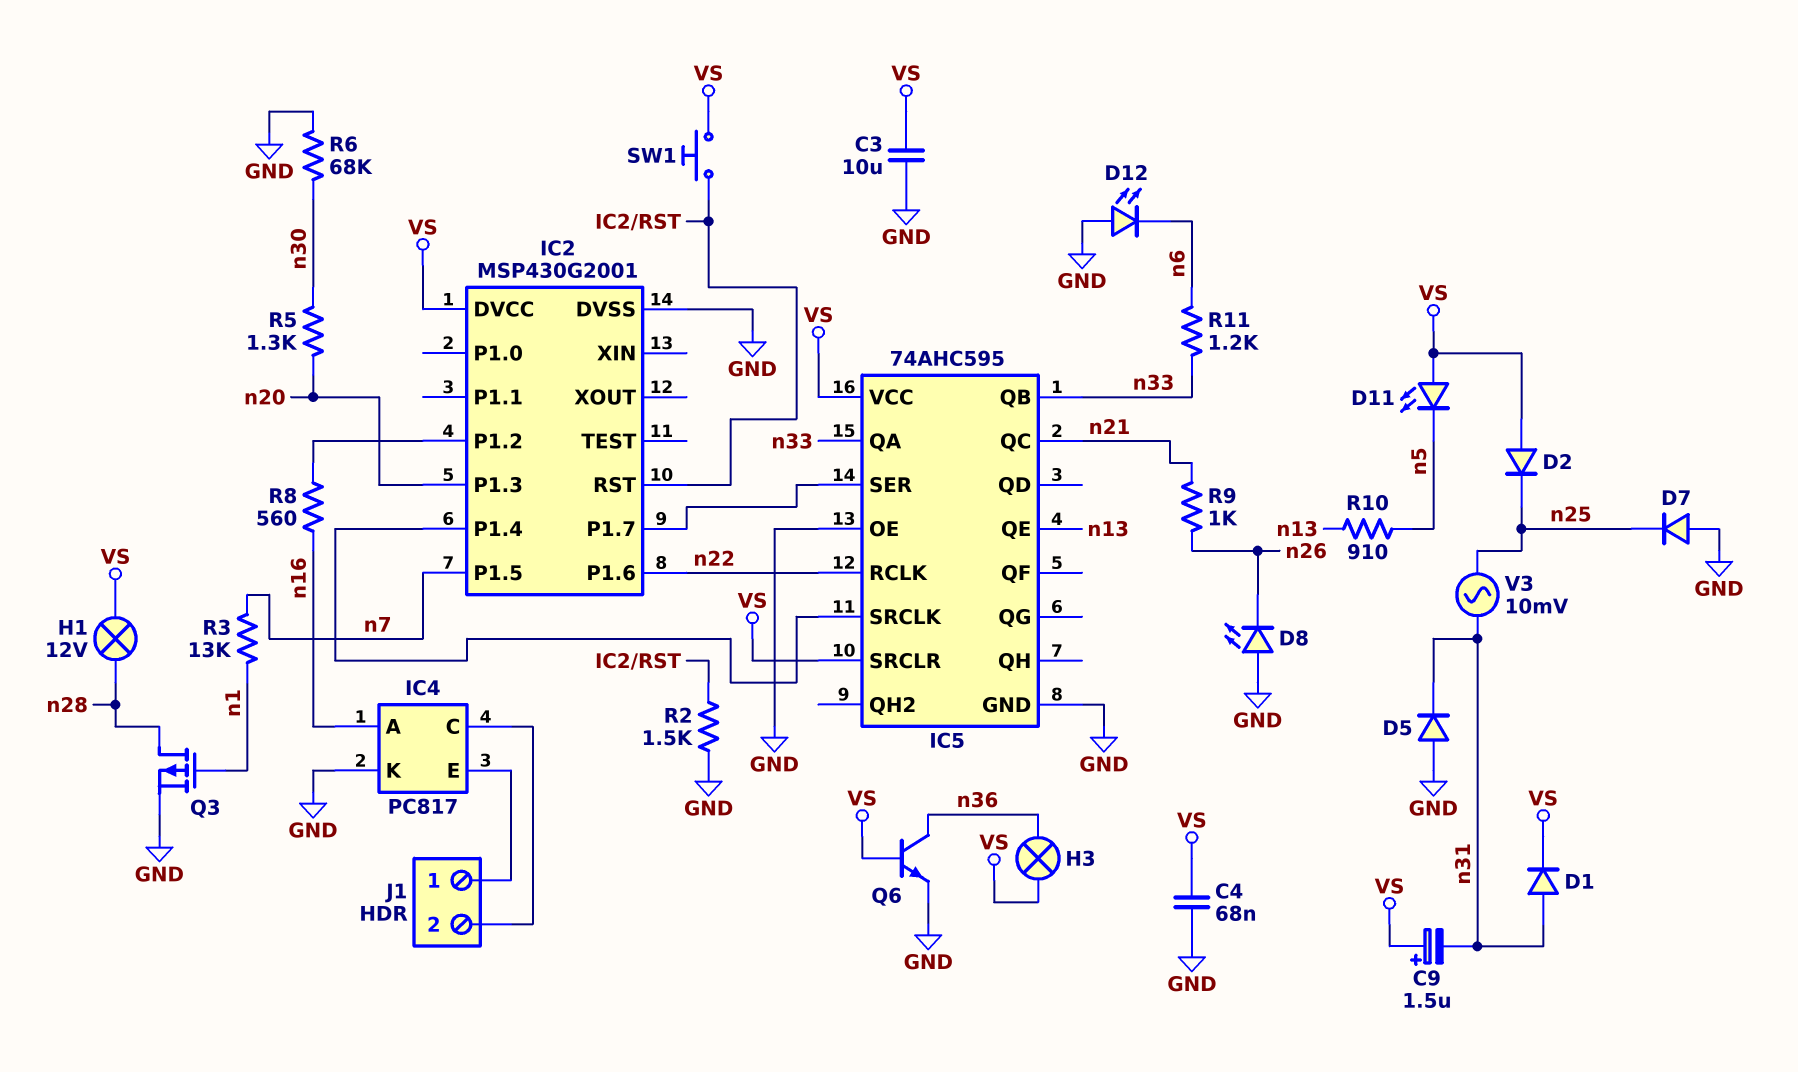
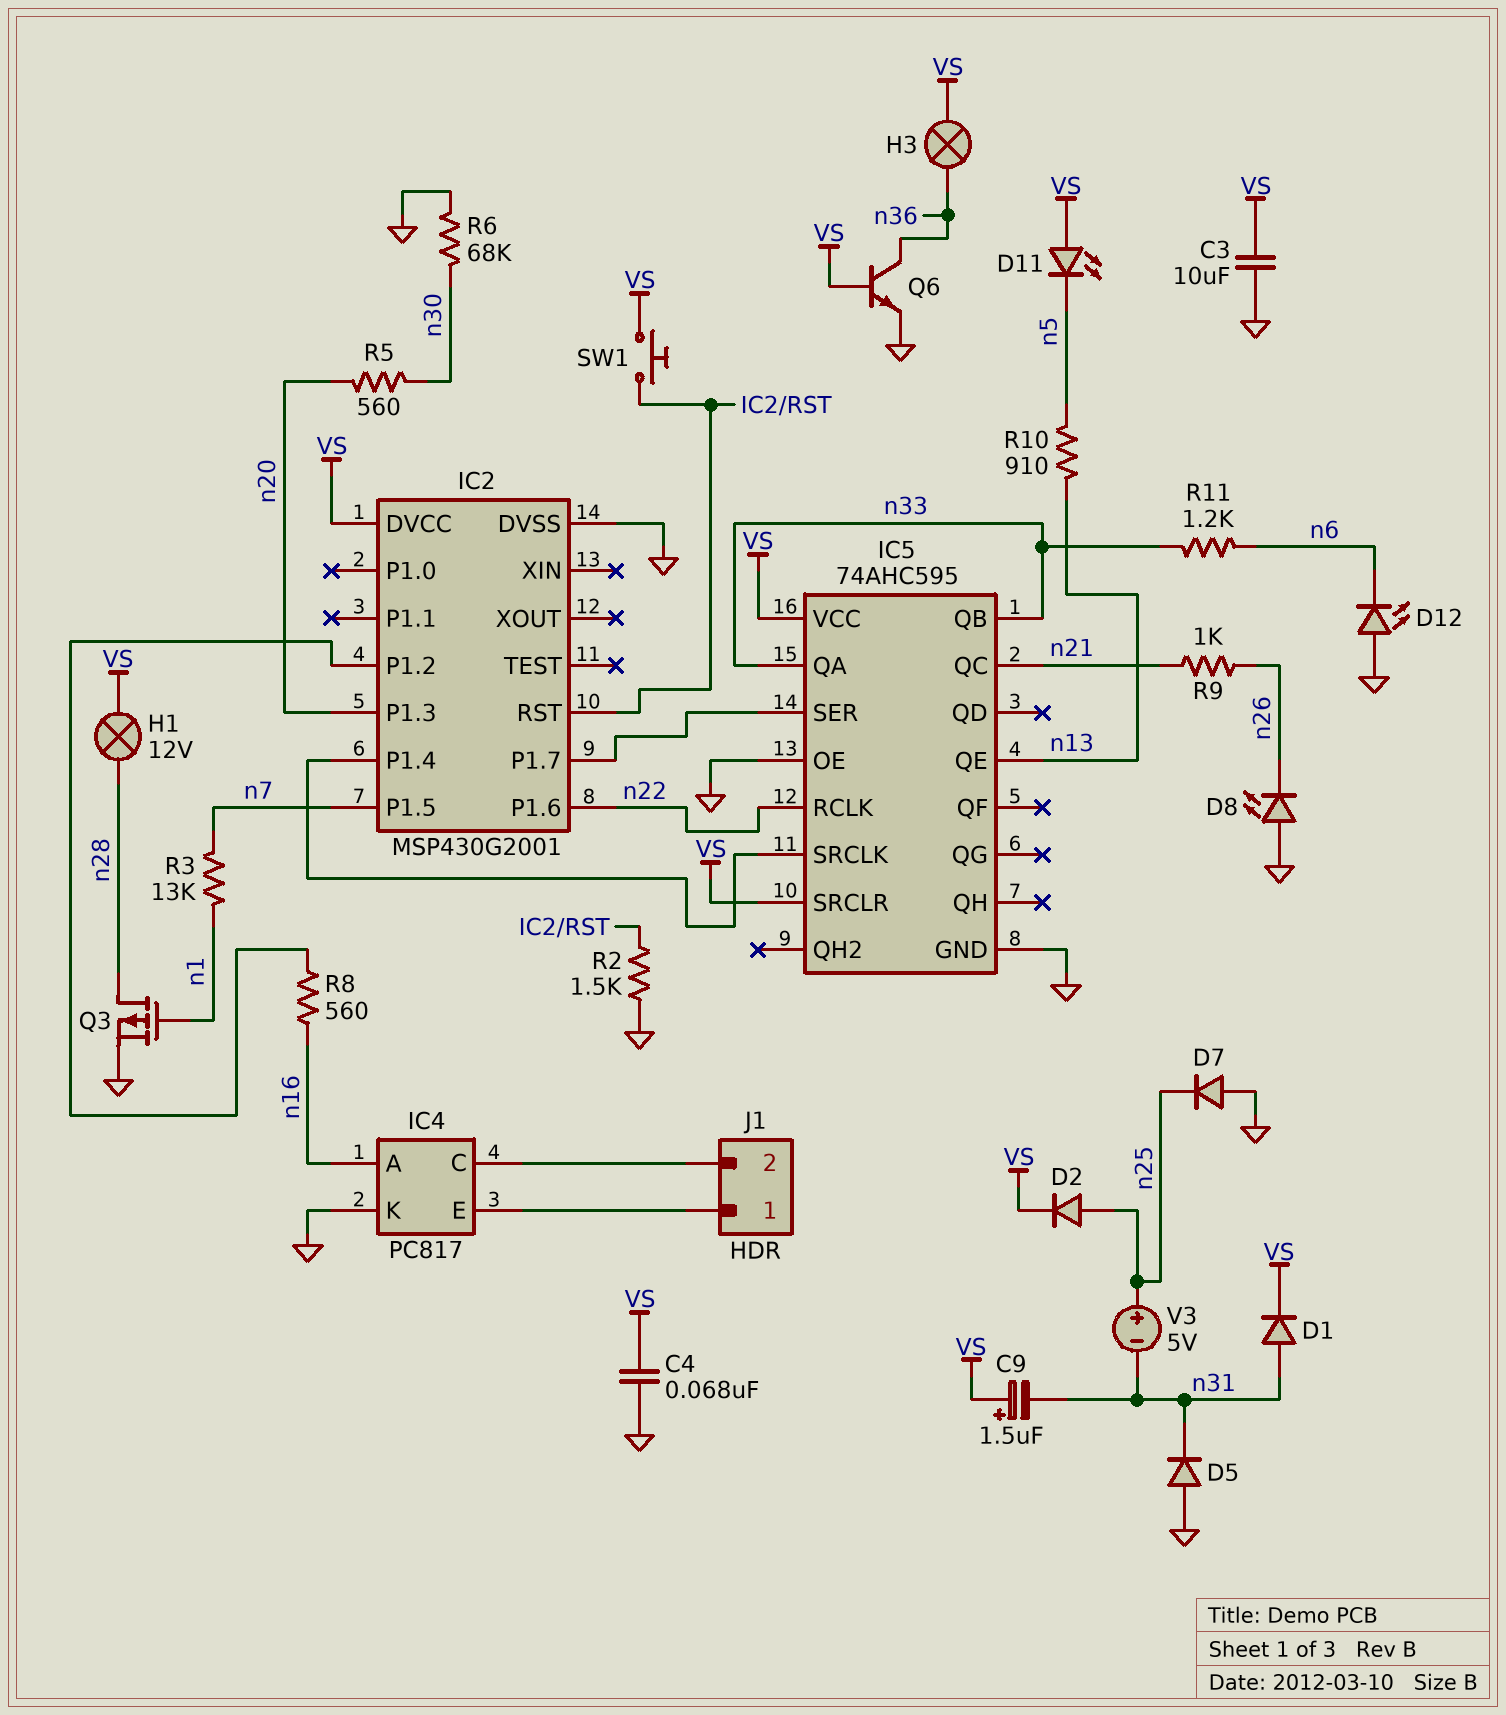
D2: diode (A VS, K n25) -> diode (A n25, K VS)
R5: 1.3k (n20, n30) -> 560 (n20, n30)
V3: AC 10mV (n25, n31) -> 5V (plus n25, minus n31)

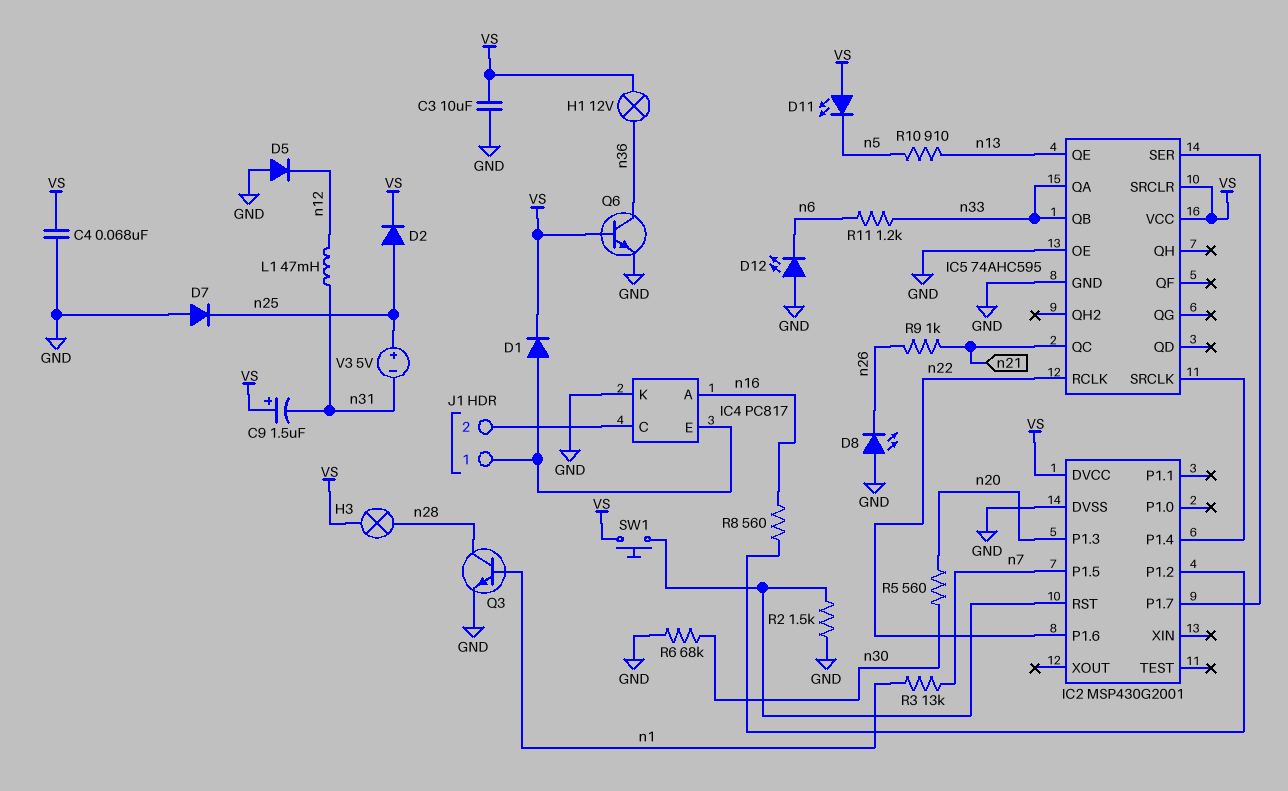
D1: diode (A n31, K VS) -> diode (A IC4/E, K VS)
D5: diode (A GND, K n31) -> diode (A GND, K n12)
H1: lamp 12V (VS, n28) -> lamp 12V (VS, n36)
H3: lamp (VS, n36) -> lamp (VS, n28)
L1: none -> 47mH (n12, n31)
Q3: PMOS (G n1, D n28, S GND) -> NPN (B n1, C n28, E GND)

